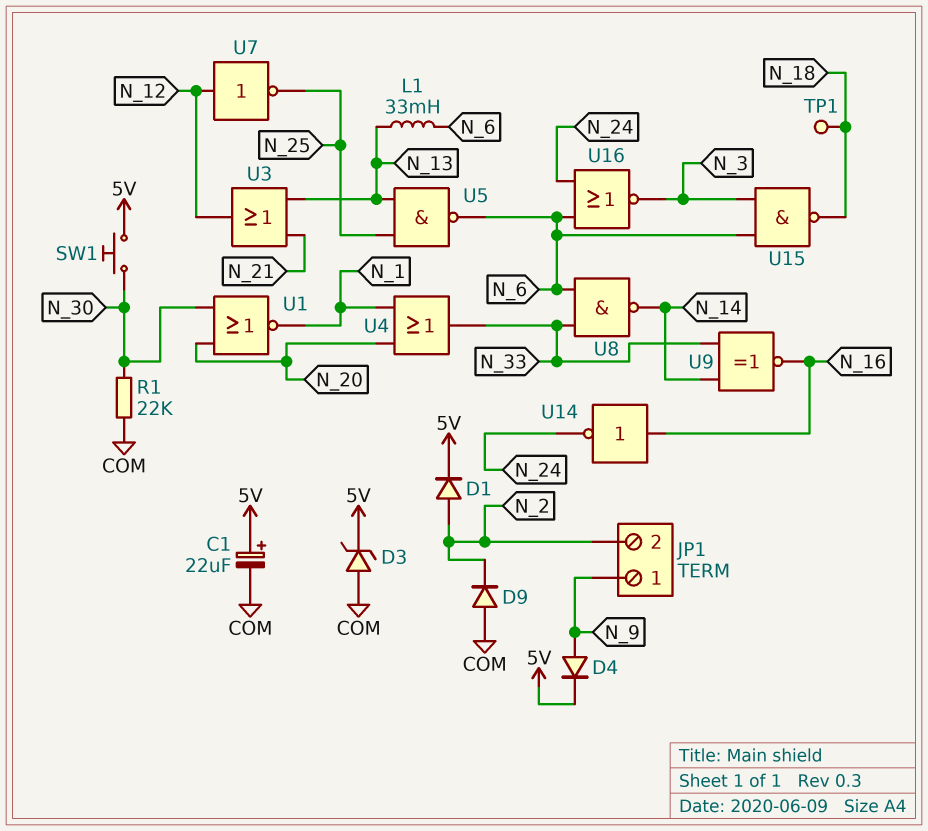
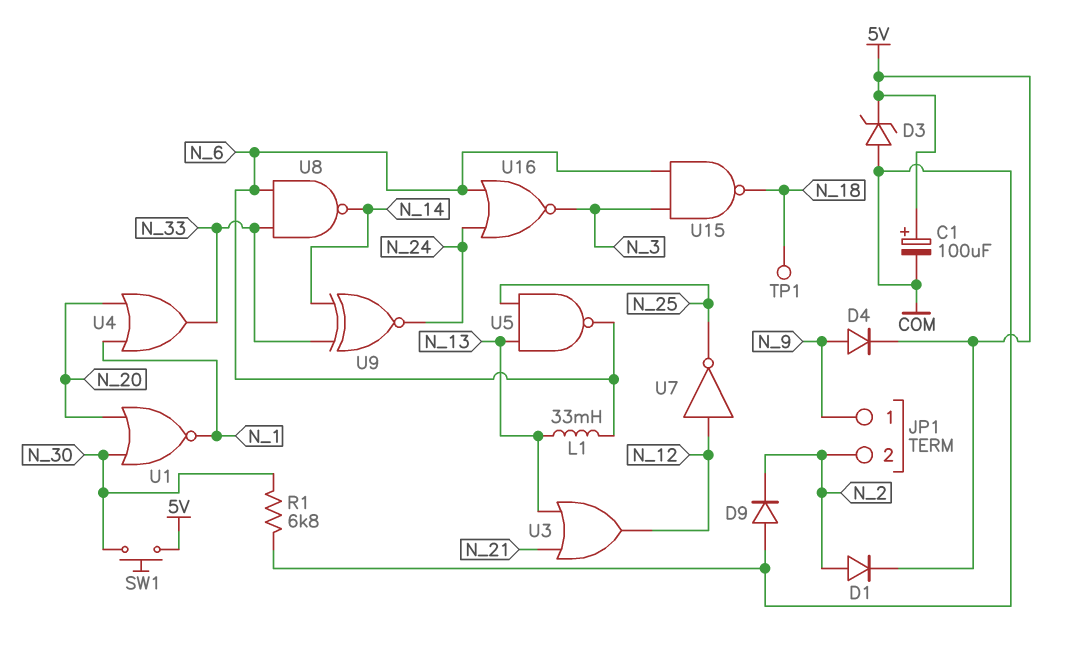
C1: 22uF (plus 5V, minus COM) -> 100uF (plus 5V, minus COM)
R1: 22k (COM, N_30) -> 6.8k (COM, N_30)
U9: XNOR (in N_14, in N_33, out N_16) -> XNOR (in N_14, in N_33, out N_24)
U14: NOT (in N_16, out N_24) -> none

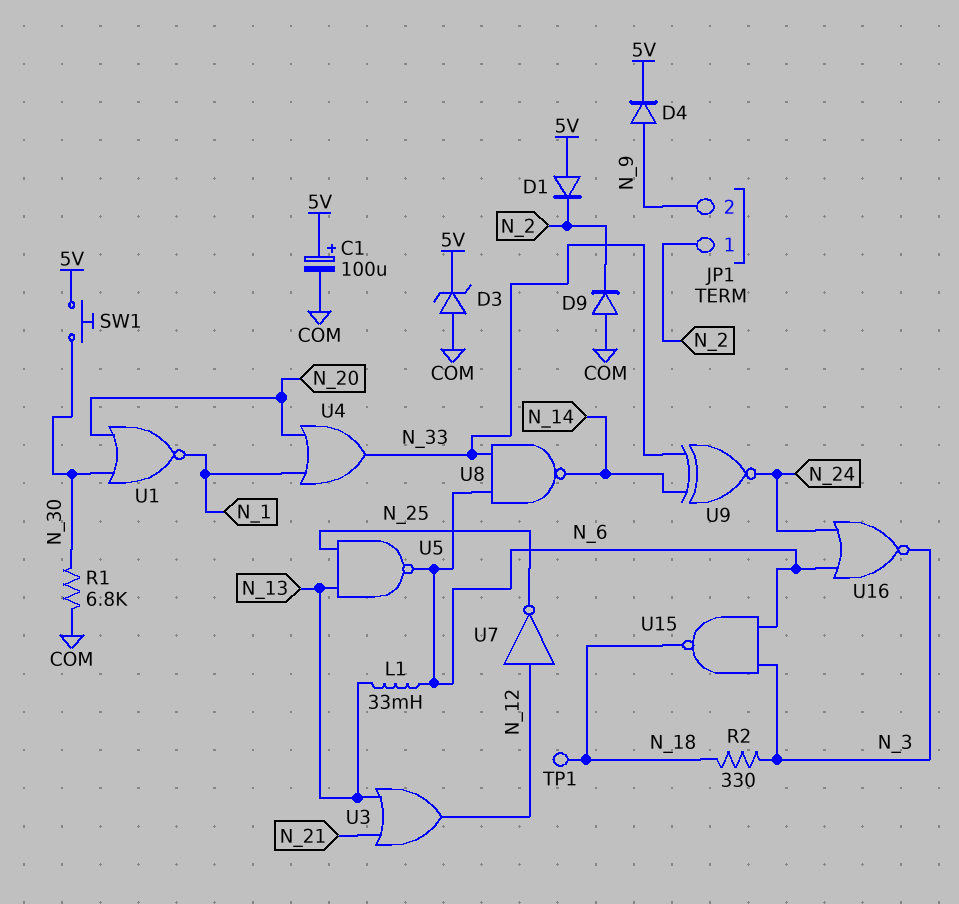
D1: diode (A N_2, K 5V) -> diode (A 5V, K N_2)
JP1 pin 1: N_9 -> N_2
JP1 pin 2: N_2 -> N_9
R2: none -> 330 (N_3, N_18)

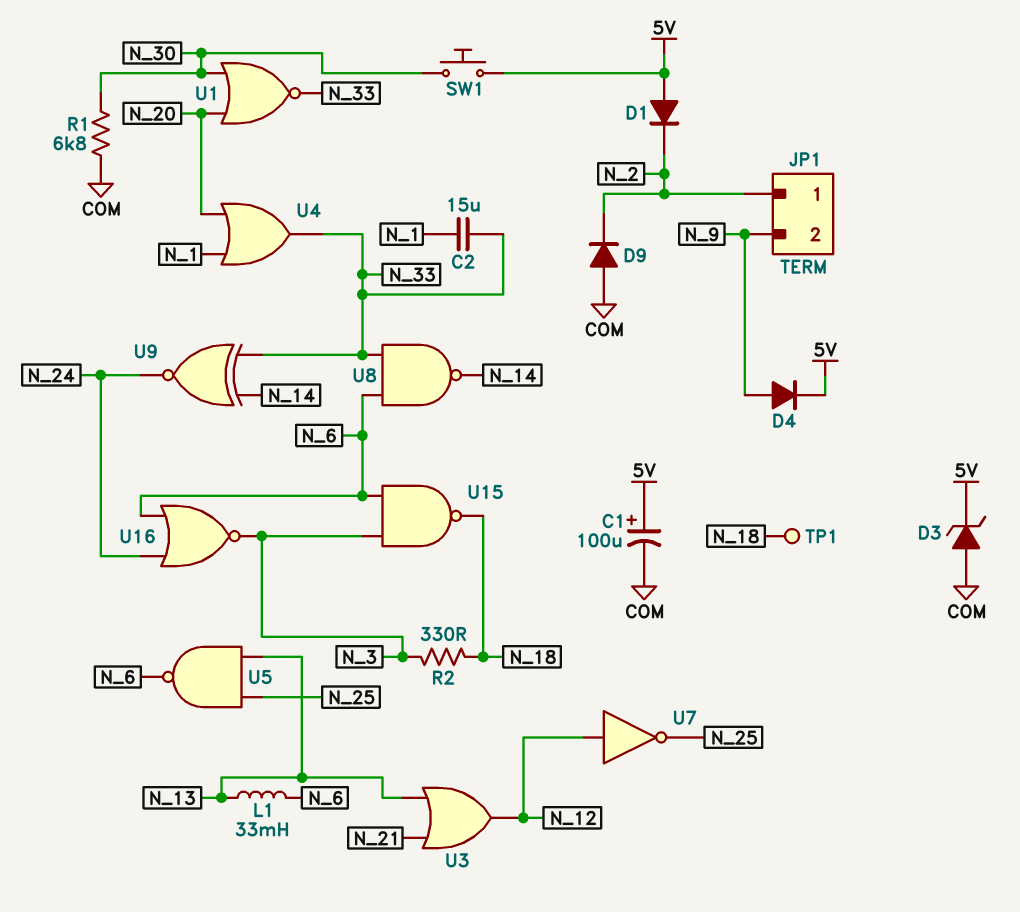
C2: none -> 15uF (N_1, N_33)
U1: NOR (in N_20, in N_30, out N_1) -> NOR (in N_20, in N_30, out N_33)

